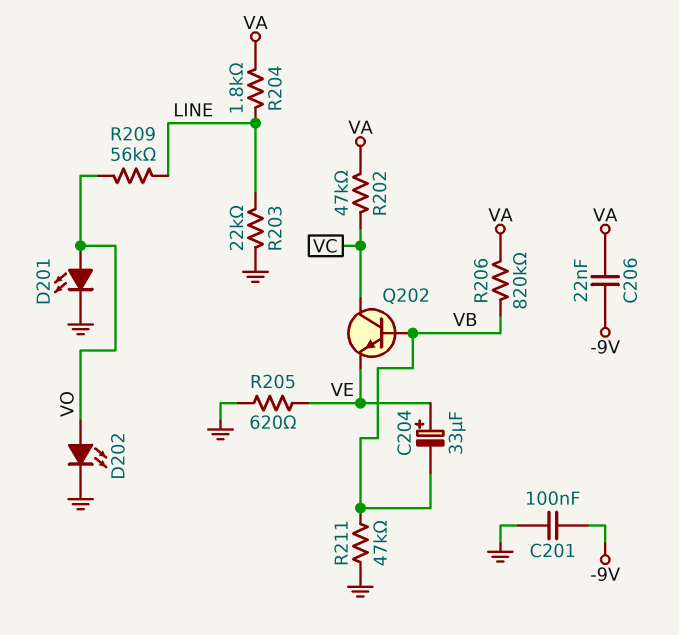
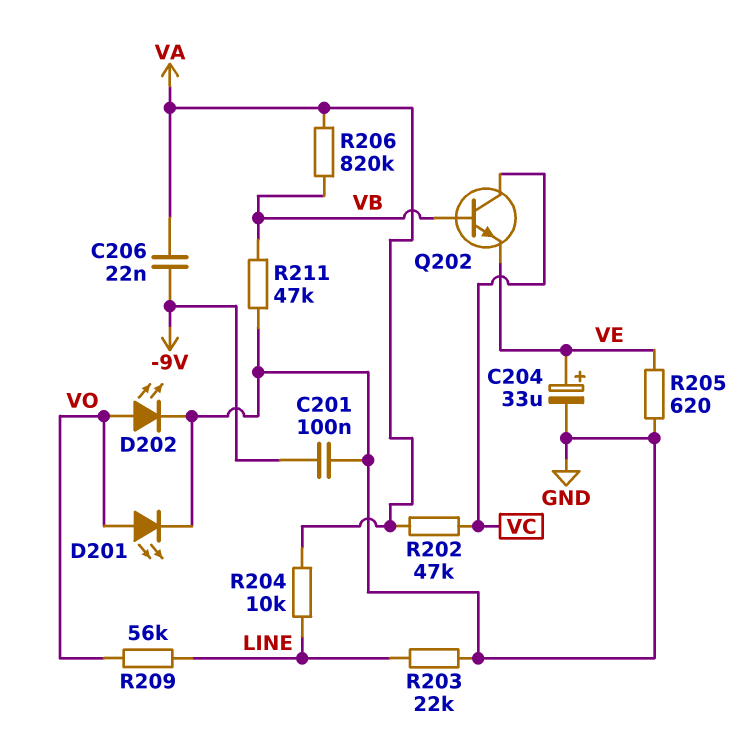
C204: 33uF (plus VE, minus VB) -> 33uF (plus VE, minus GND)
R204: 1.8k (LINE, VA) -> 10k (LINE, VA)

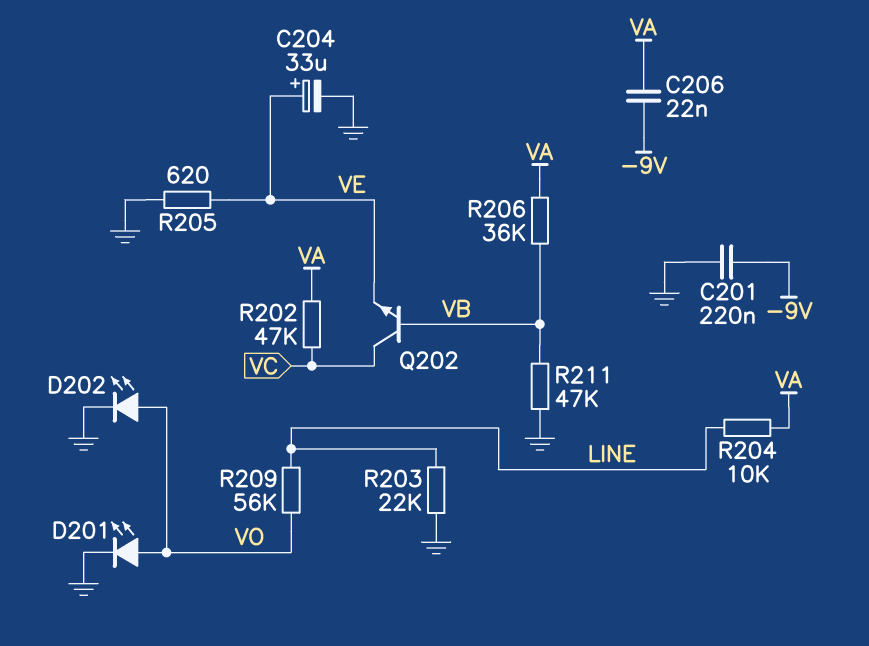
C201: 100nF (-9V, GND) -> 220nF (-9V, GND)
R206: 820k (VA, VB) -> 36k (VA, VB)

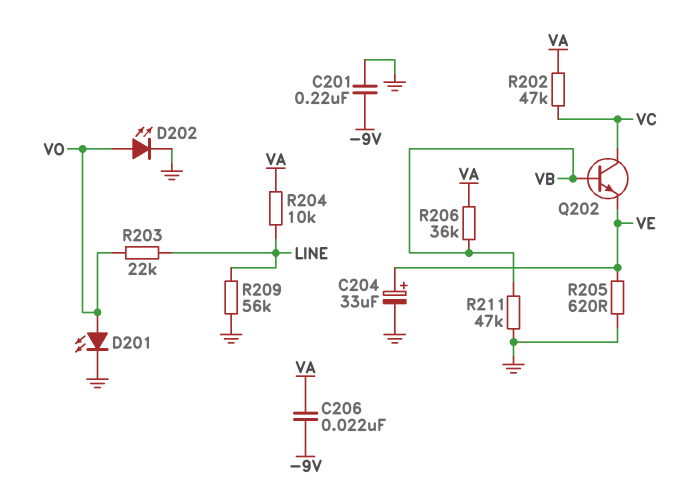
R203: 22k (GND, LINE) -> 22k (LINE, VO)
R209: 56k (LINE, VO) -> 56k (GND, LINE)

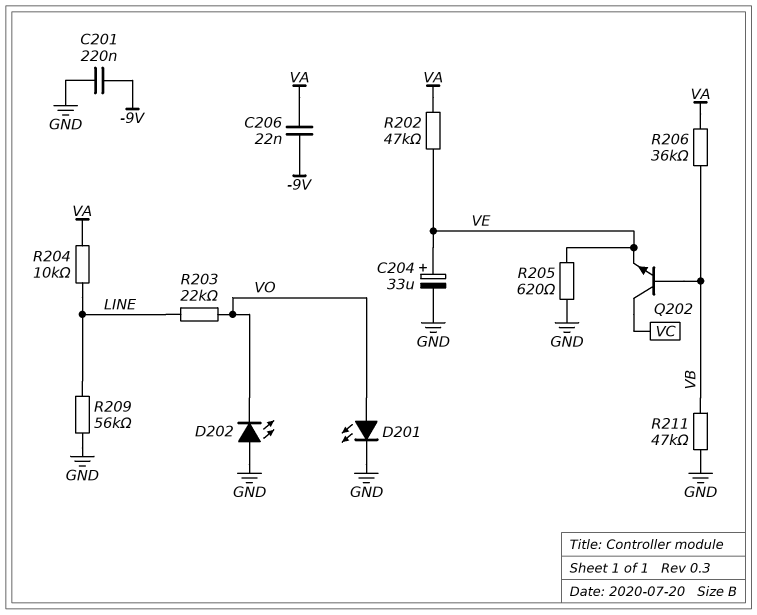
D202: LED (A VO, K GND) -> LED (A GND, K VO)
R202: 47k (VA, VC) -> 47k (VA, VE)

